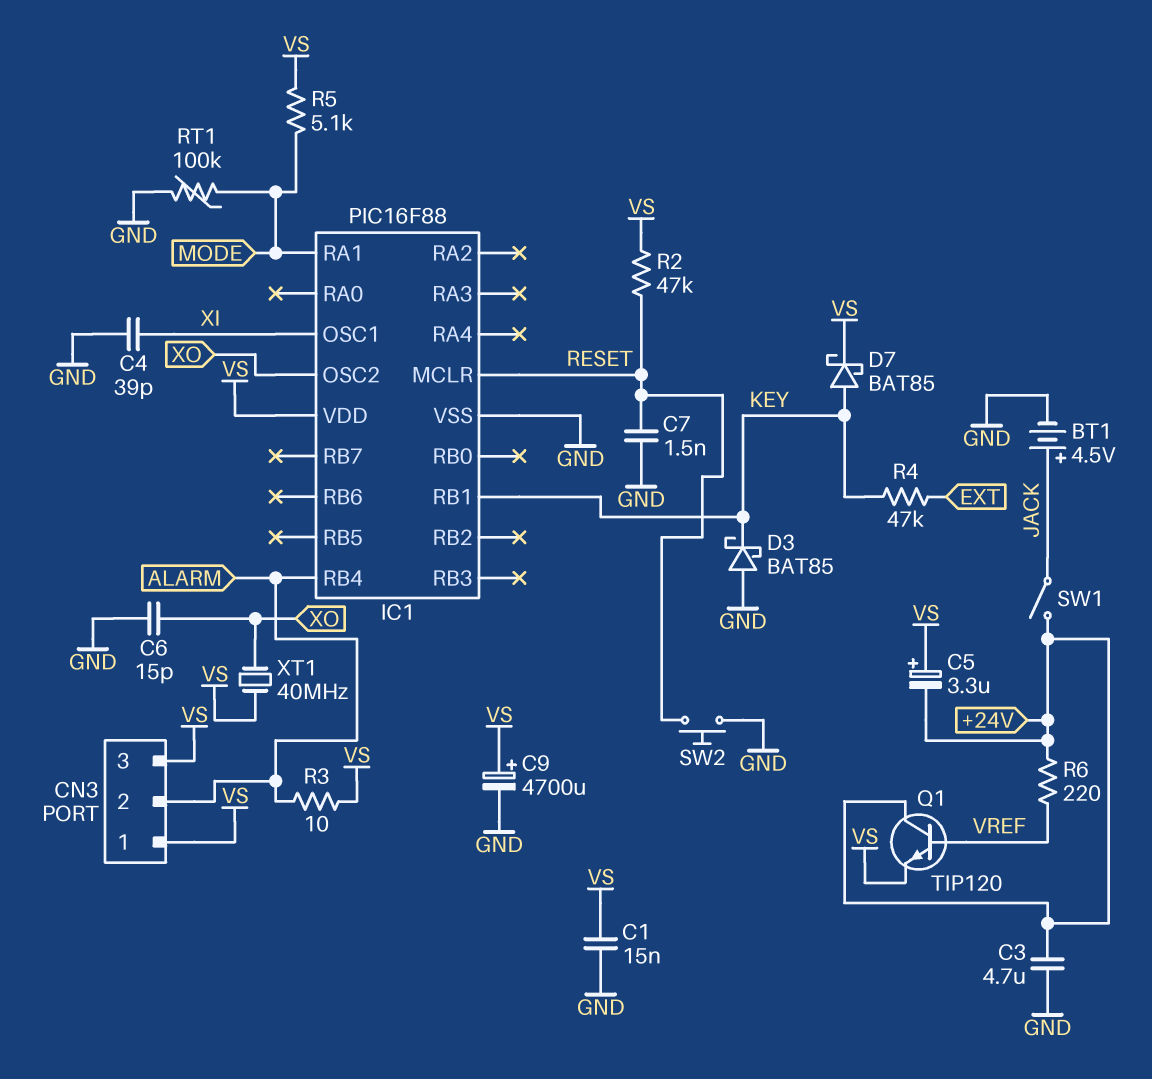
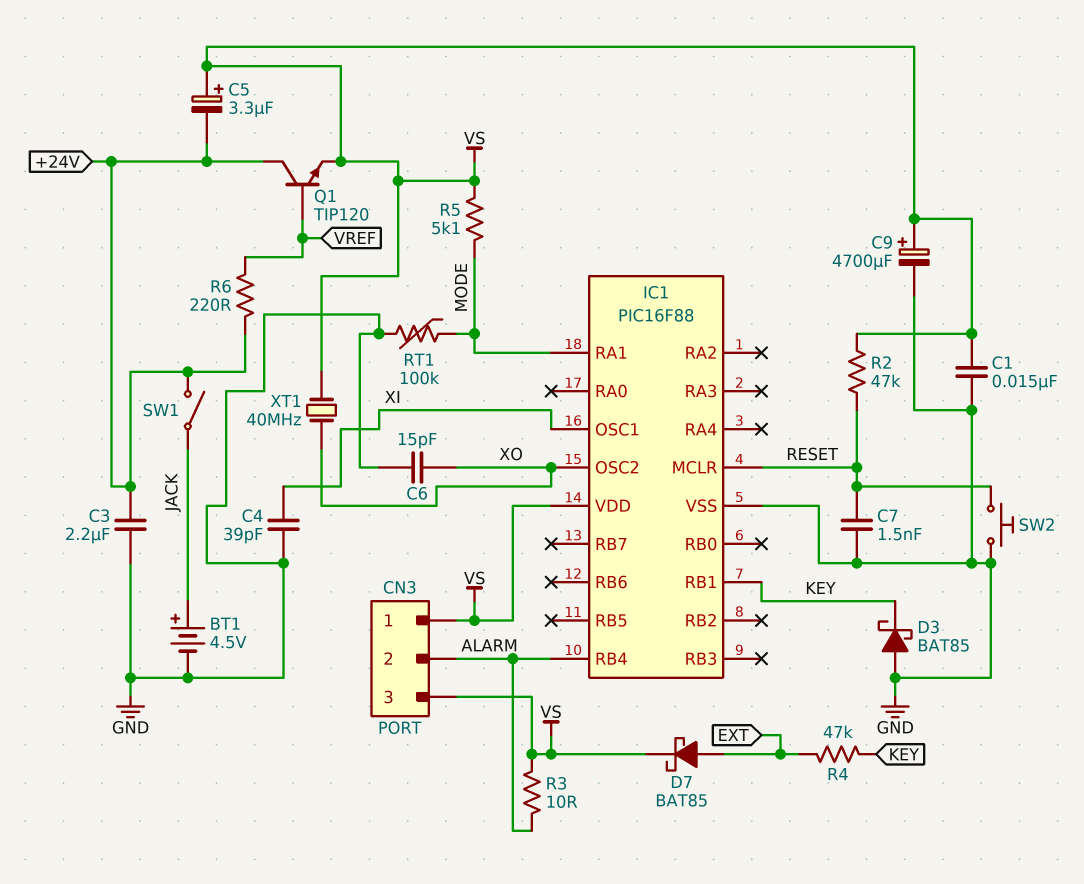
C3: 4.7uF (+24V, GND) -> 2.2uF (+24V, GND)
D7: schottky BAT85 (A KEY, K VS) -> schottky BAT85 (A EXT, K VS)

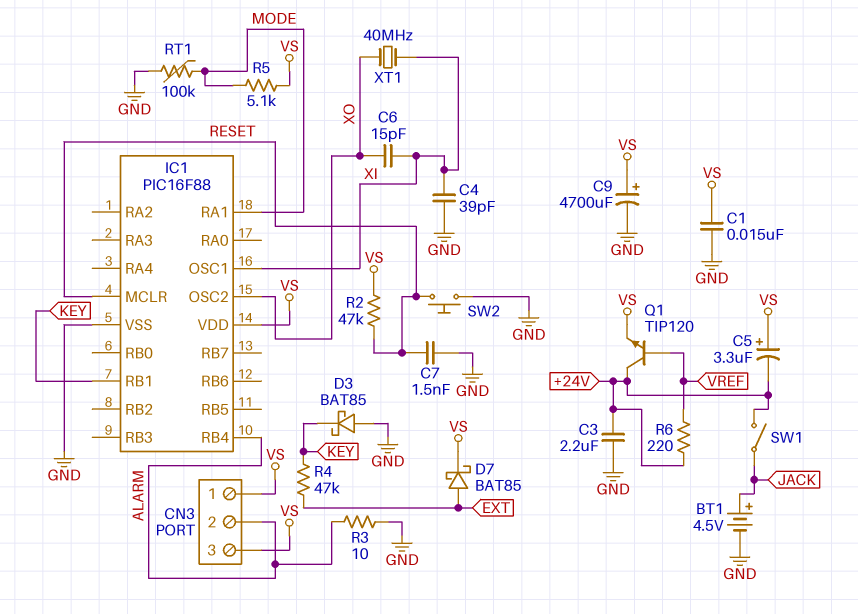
C6: 15pF (GND, XO) -> 15pF (XI, XO)
R3: 10 (ALARM, VS) -> 10 (ALARM, GND)
XT1: 40MHz (VS, XO) -> 40MHz (XI, XO)

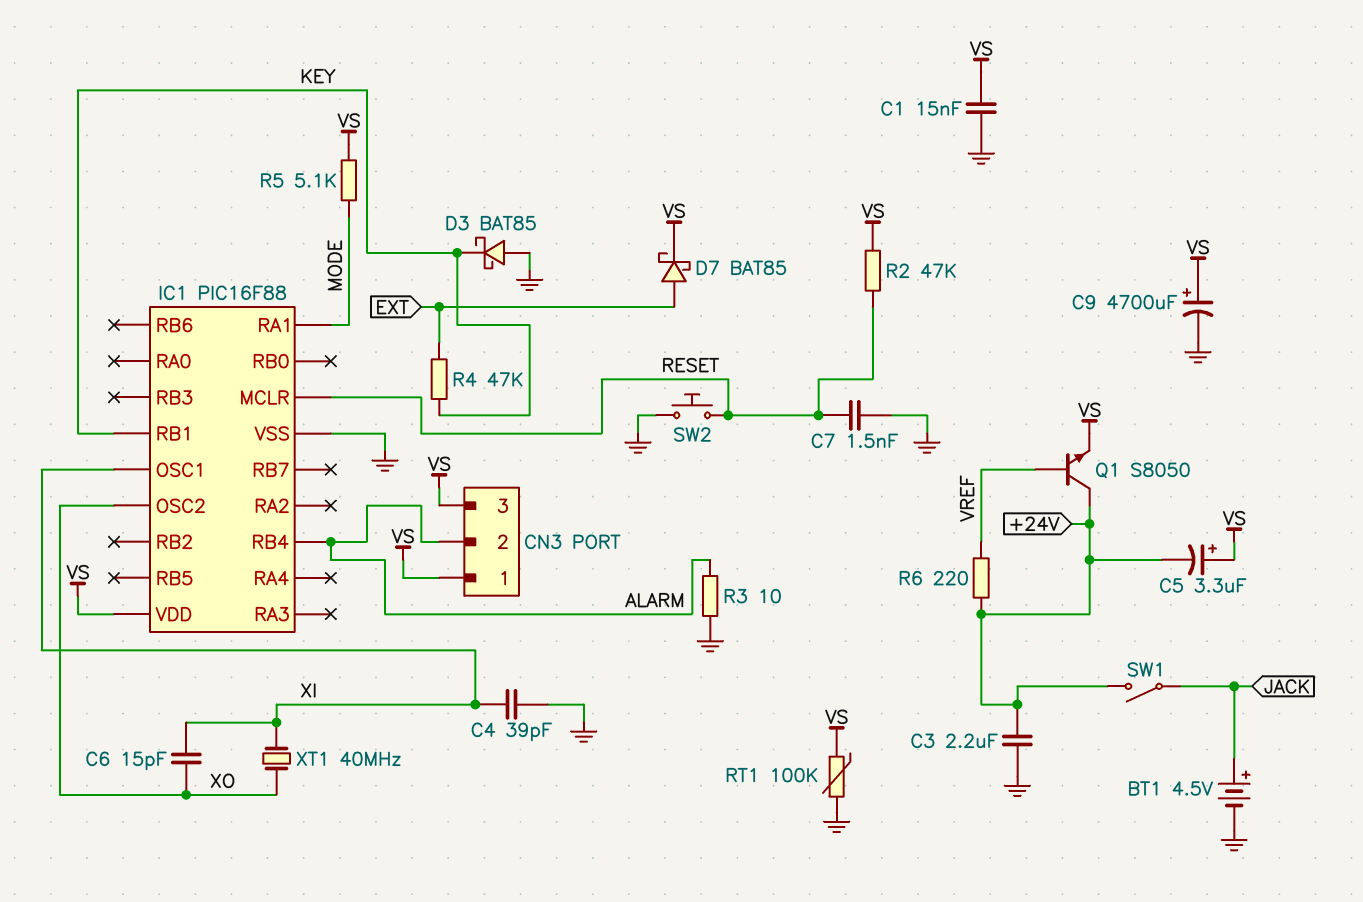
Q1: NPN TIP120 (B VREF, C +24V, E VS) -> NPN S8050 (B VREF, C +24V, E VS)
RT1: 100k (GND, MODE) -> 100k (GND, VS)

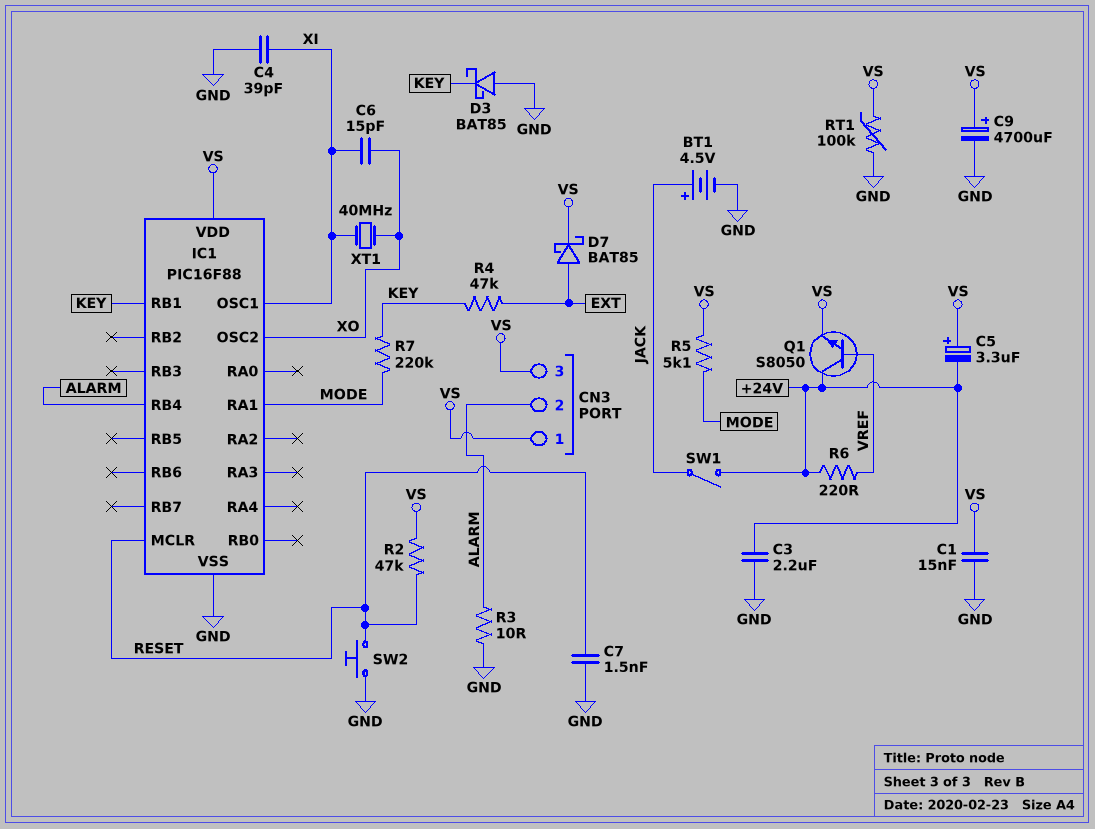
R7: none -> 220k (KEY, MODE)

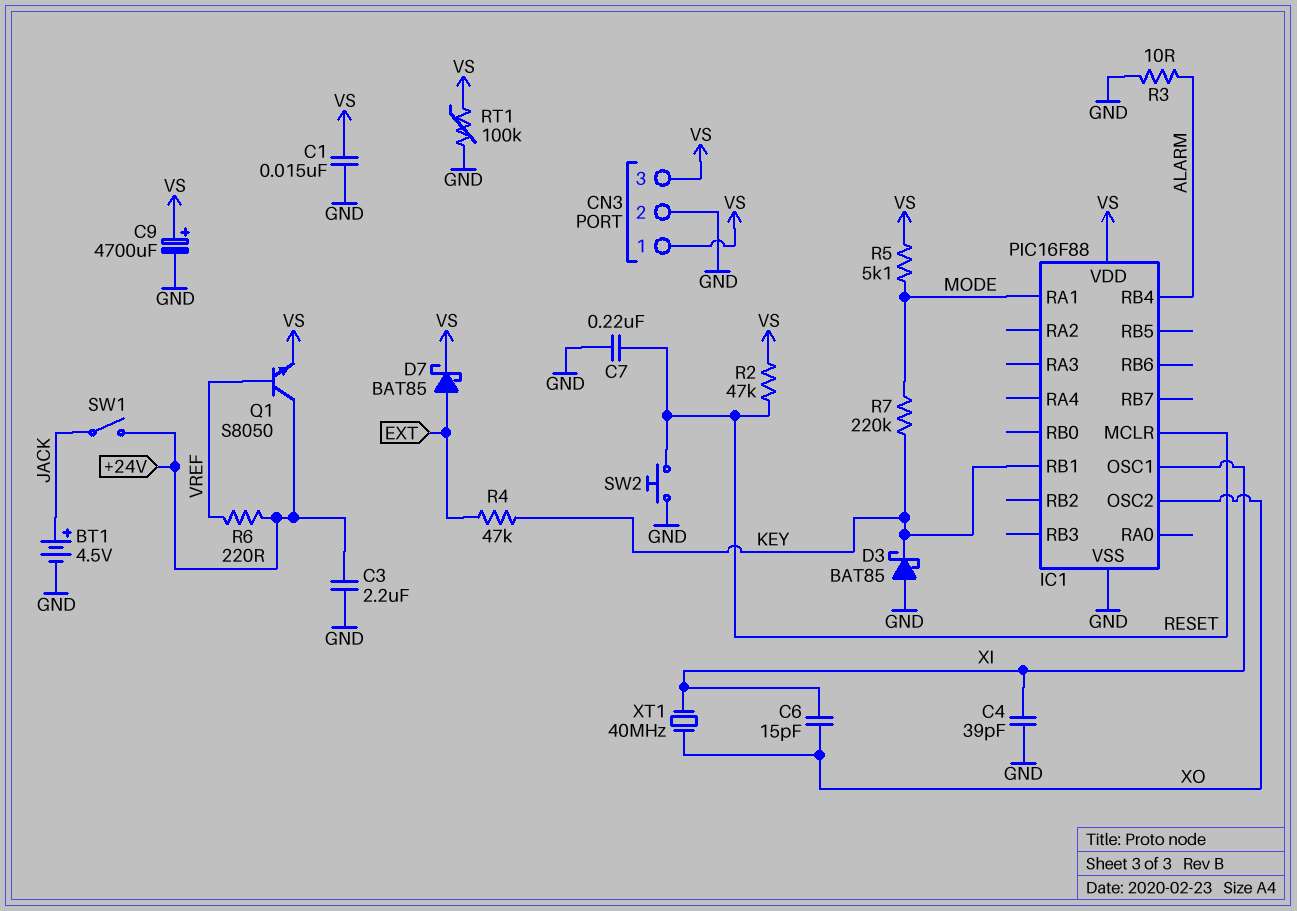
C5: 3.3uF (plus VS, minus +24V) -> none
C7: 1.5nF (GND, RESET) -> 220nF (GND, RESET)
CN3 pin 2: ALARM -> GND

